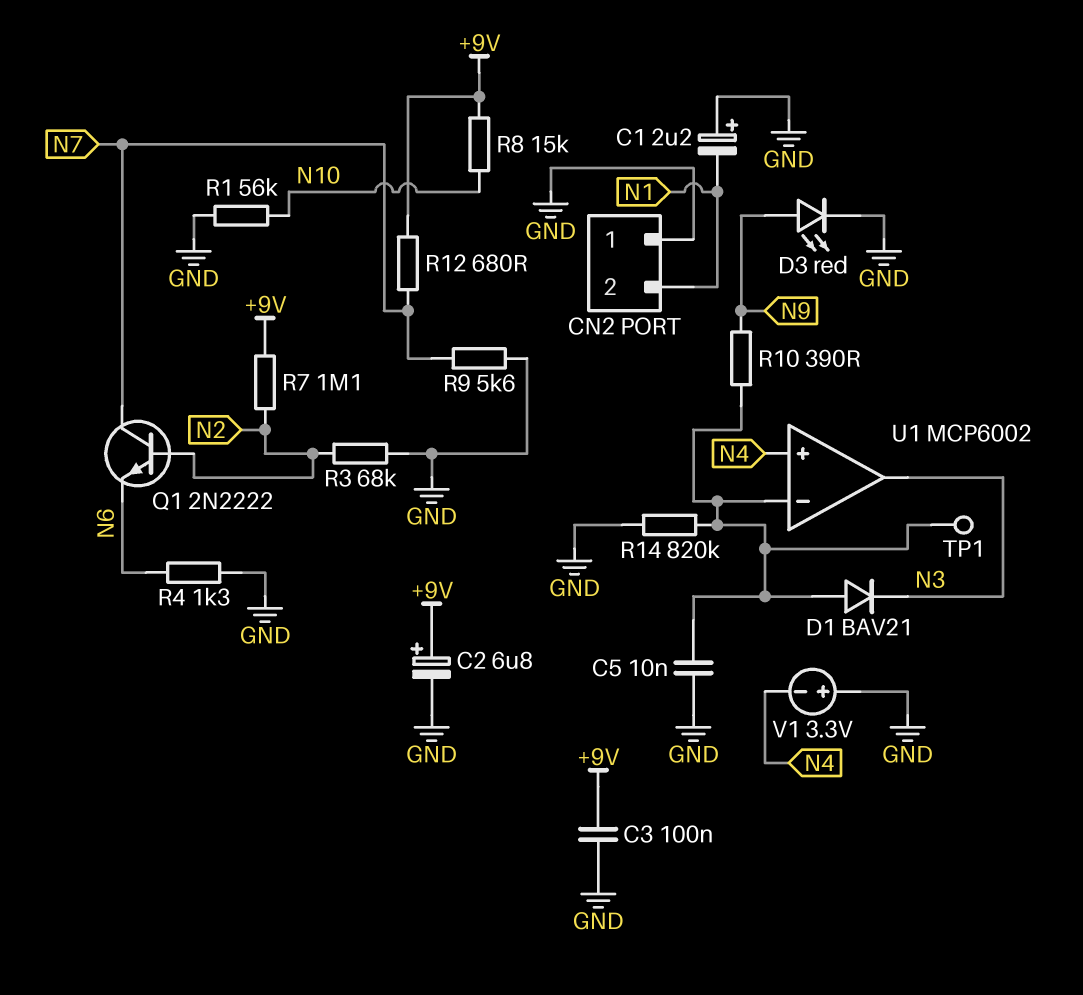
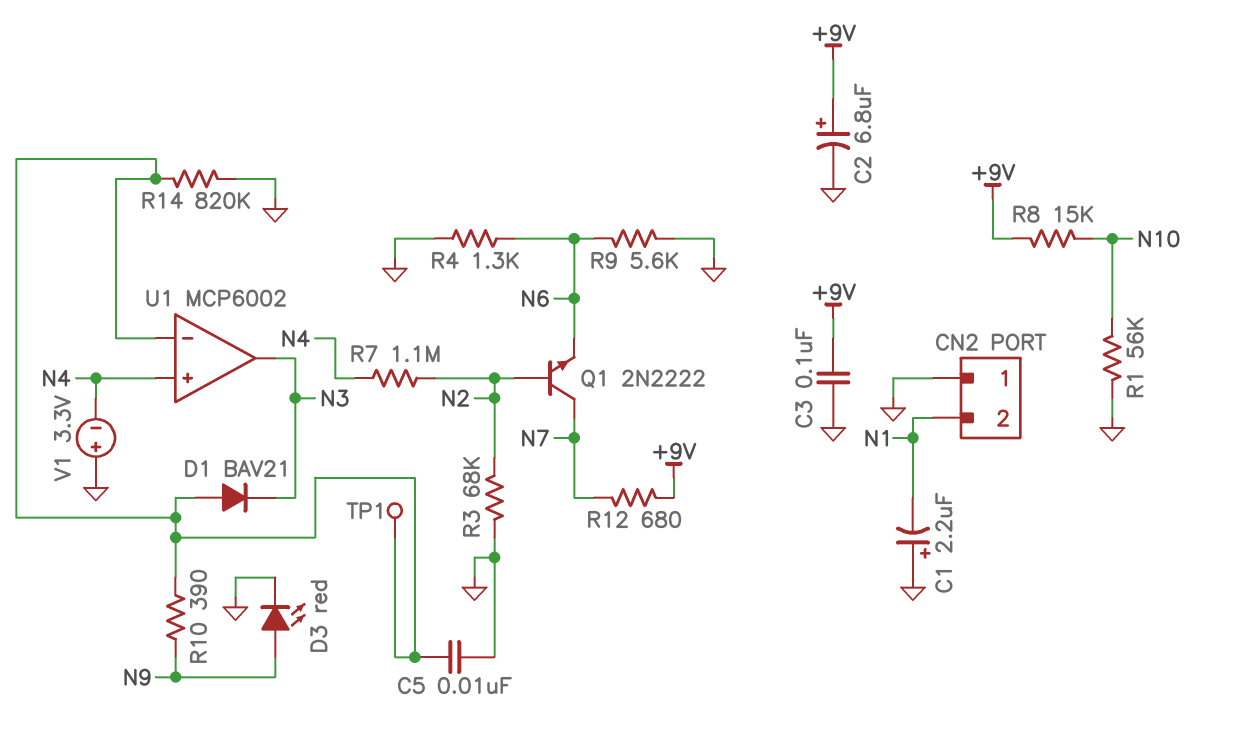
R7: 1.1M (+9V, N2) -> 1.1M (N2, N4)
R9: 5.6k (GND, N7) -> 5.6k (GND, N6)

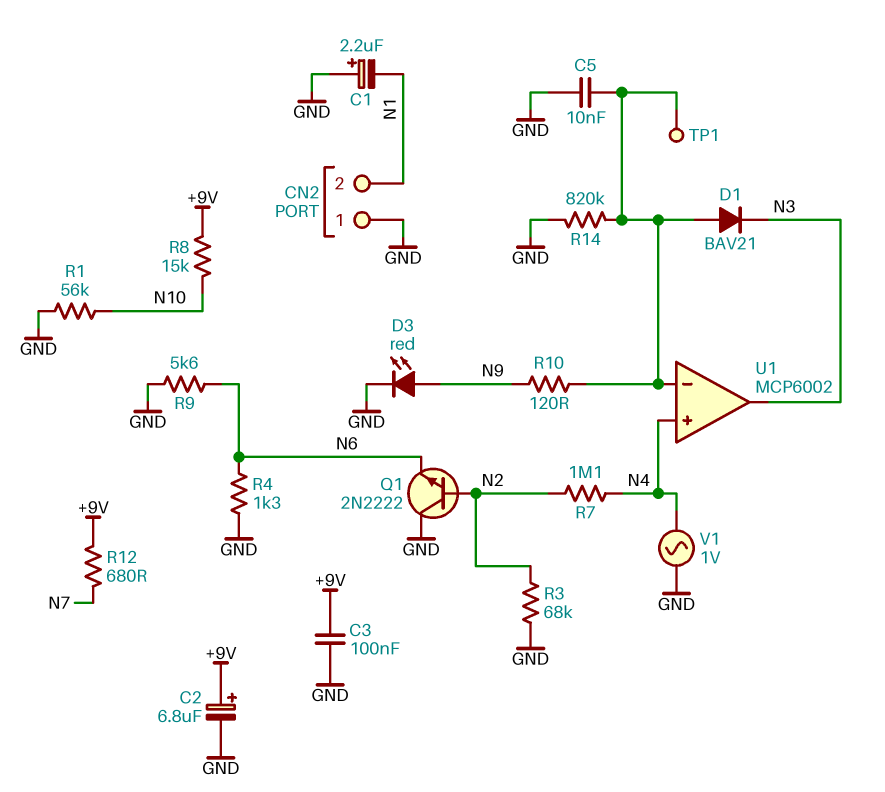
Q1: NPN 2N2222 (B N2, C N7, E N6) -> NPN 2N2222 (B N2, C GND, E N6)
R10: 390 (N9, U1/in-) -> 120 (N9, U1/in-)
V1: 3.3V (plus GND, minus N4) -> AC 1V (GND, N4)

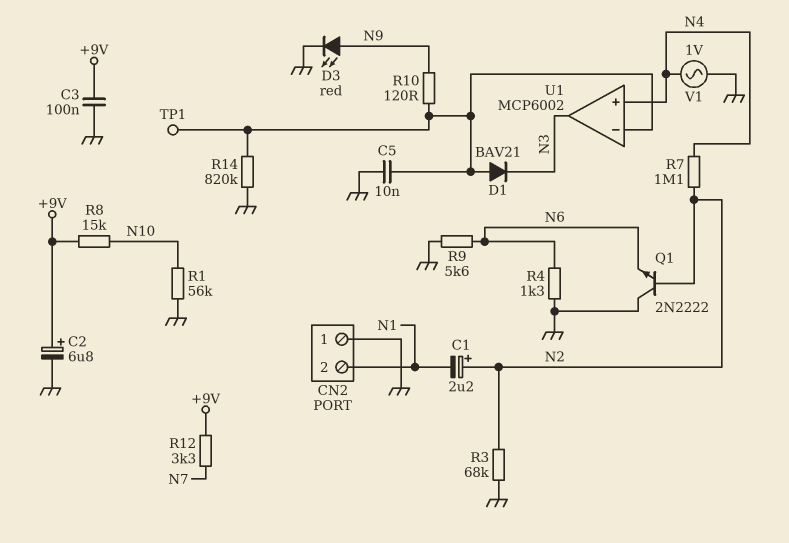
C1: 2.2uF (plus GND, minus N1) -> 2.2uF (plus N2, minus N1)
R12: 680 (+9V, N7) -> 3.3k (+9V, N7)

